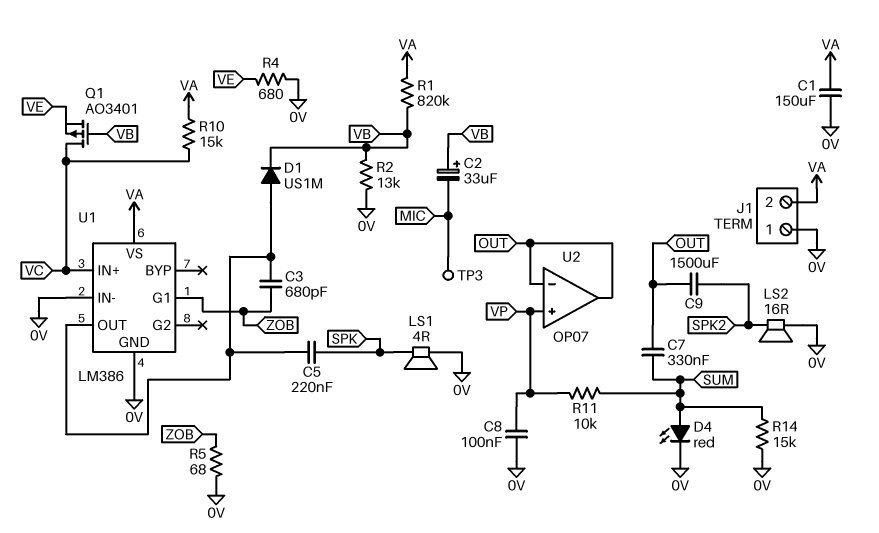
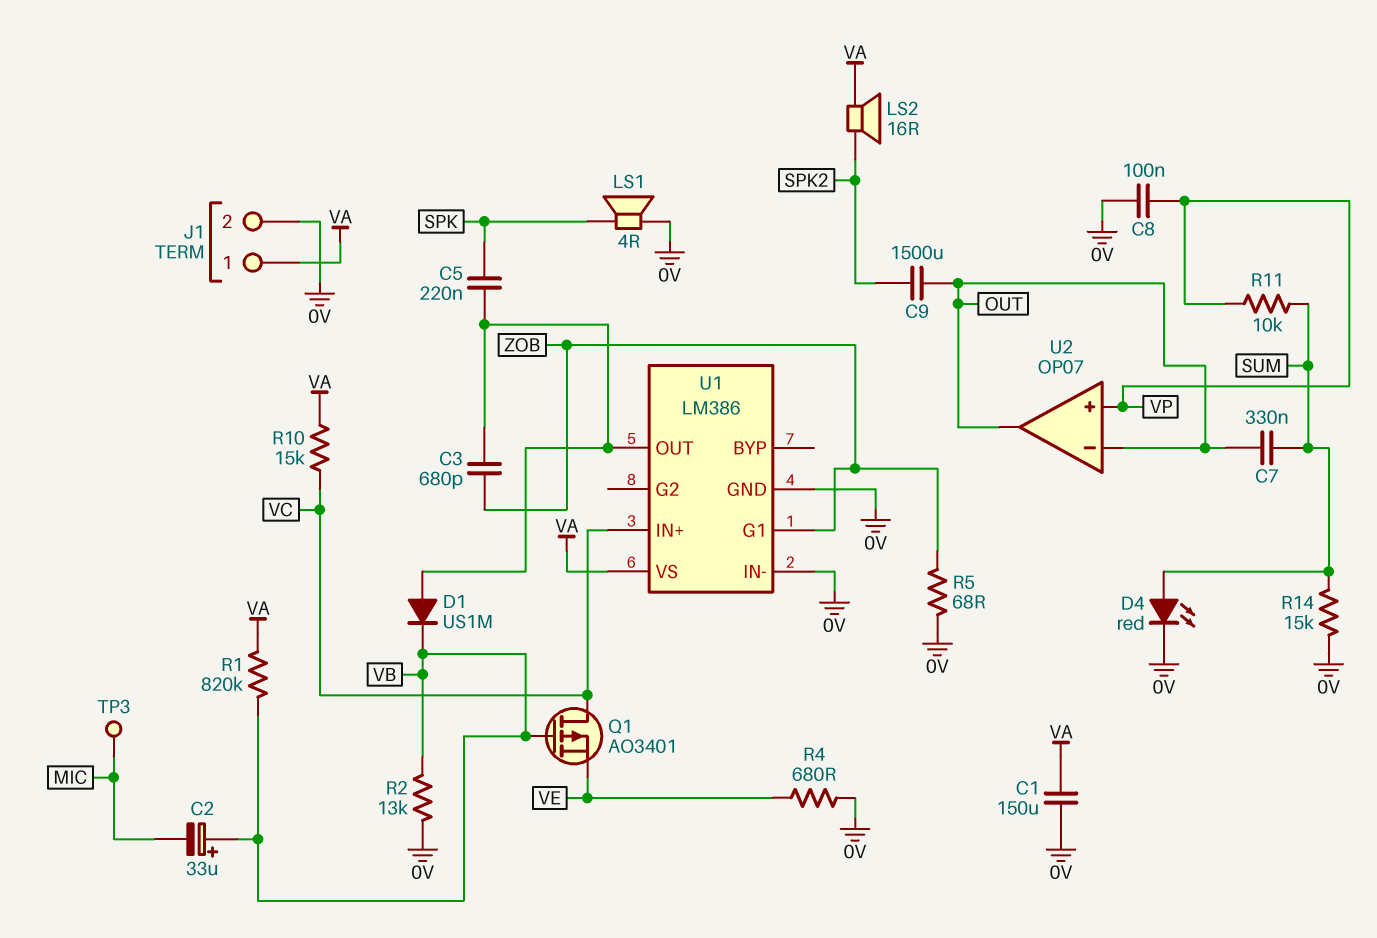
J1 pin 1: 0V -> VA
J1 pin 2: VA -> 0V
LS2: speaker 16R (0V, SPK2) -> speaker 16R (SPK2, VA)

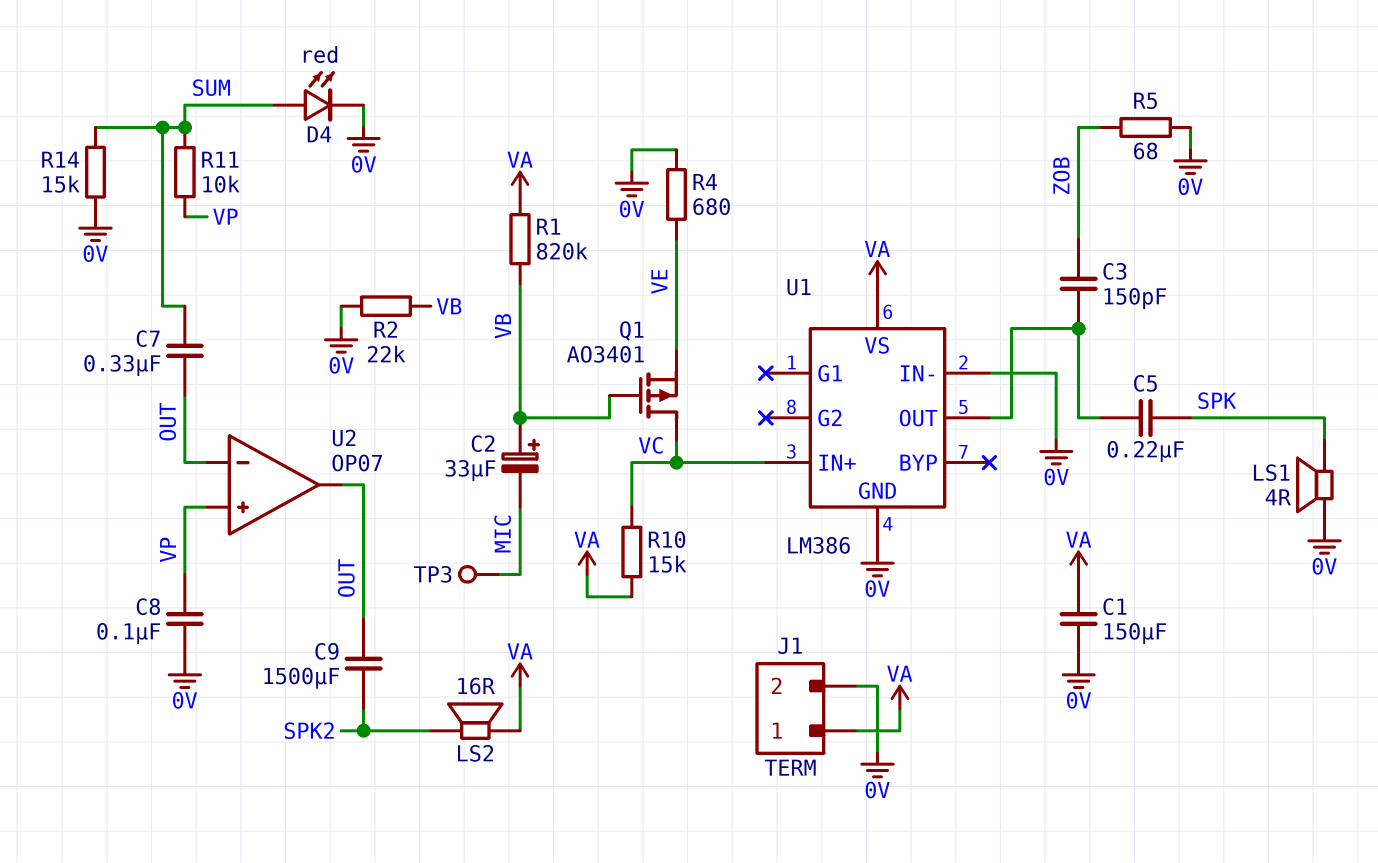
C3: 680pF (U1/OUT, ZOB) -> 150pF (U1/OUT, ZOB)
D1: diode US1M (A U1/OUT, K VB) -> none
R2: 13k (0V, VB) -> 22k (0V, VB)
U1 pin G1: ZOB -> none

